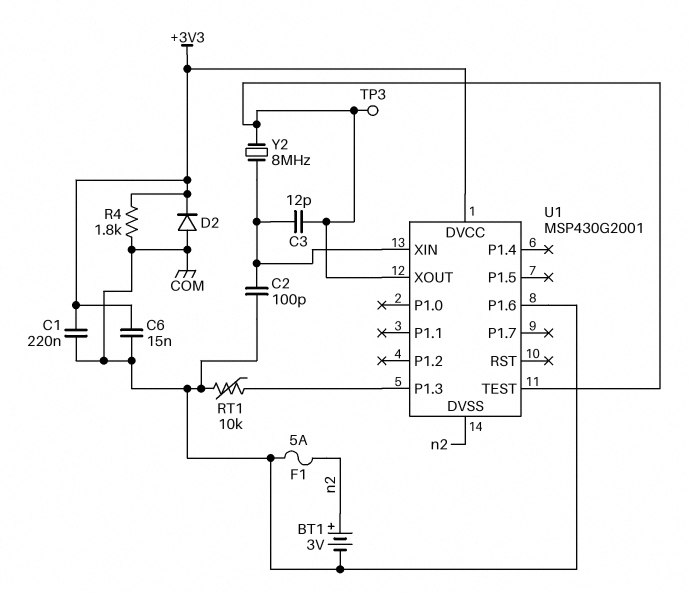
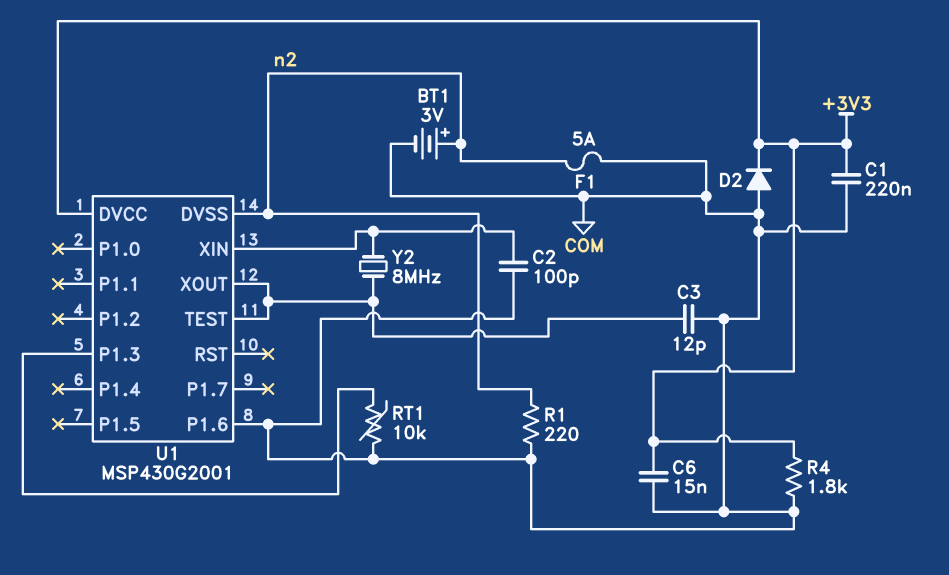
C3: 12pF (U1/TEST, U1/XIN) -> 12pF (COM, U1/TEST)
R1: none -> 220 (COM, n2)
TP3: test point (U1/TEST) -> none

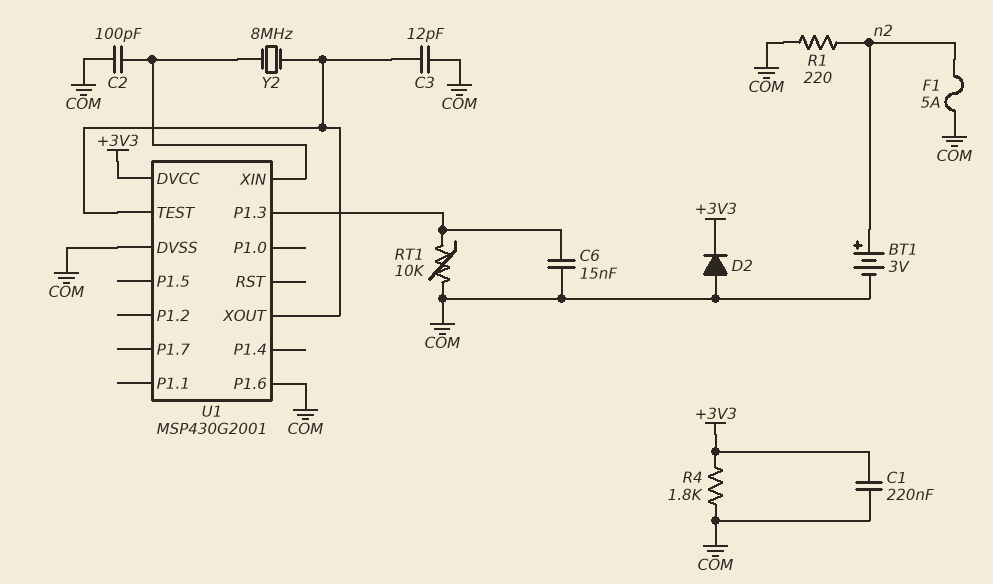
C6: 15nF (+3V3, COM) -> 15nF (COM, U1/P1.3)
U1 pin DVSS: n2 -> COM

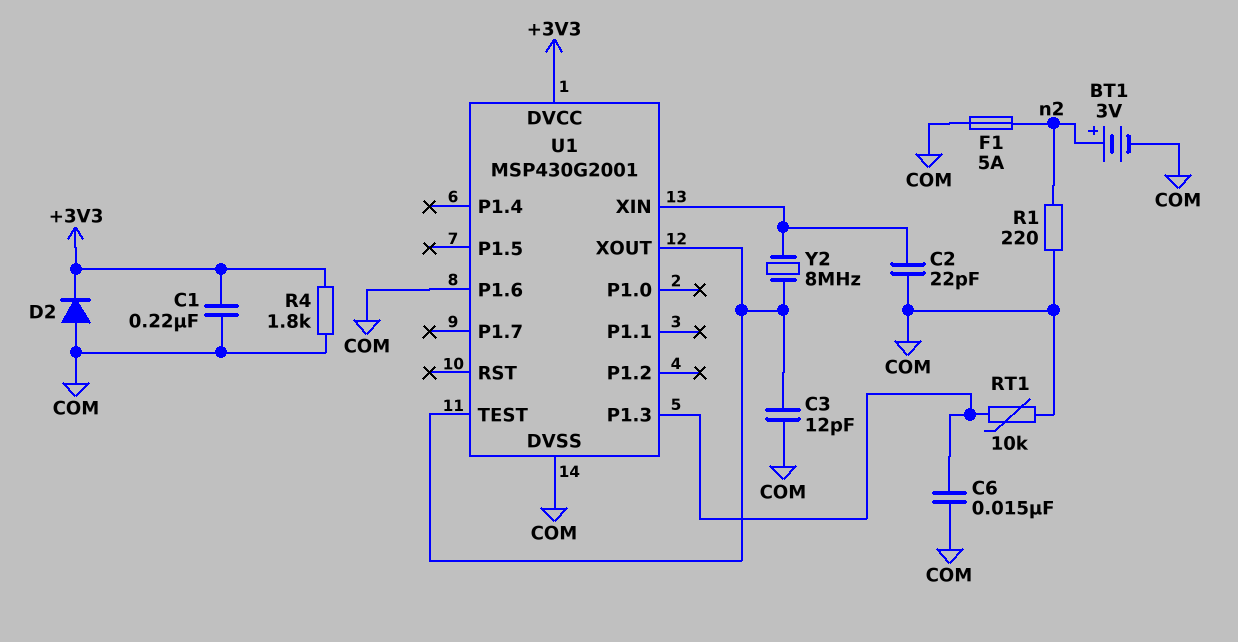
C2: 100pF (COM, U1/XIN) -> 22pF (COM, U1/XIN)

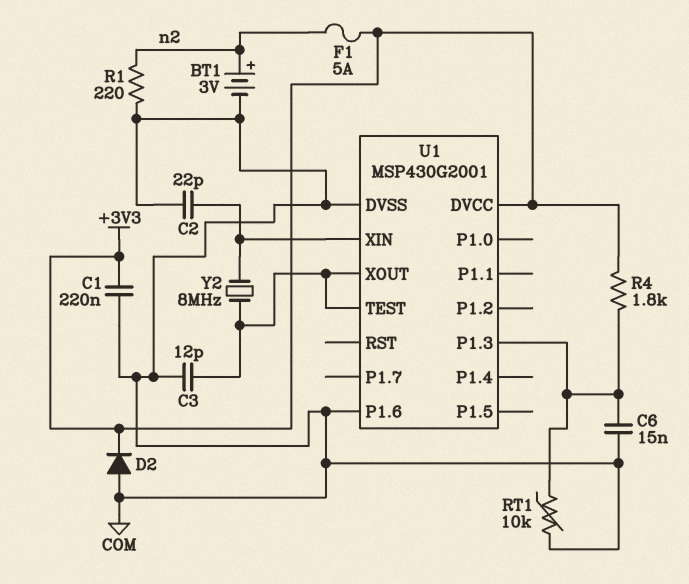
F1: 5A (COM, n2) -> 5A (+3V3, n2)
R4: 1.8k (+3V3, COM) -> 1.8k (+3V3, U1/P1.3)

